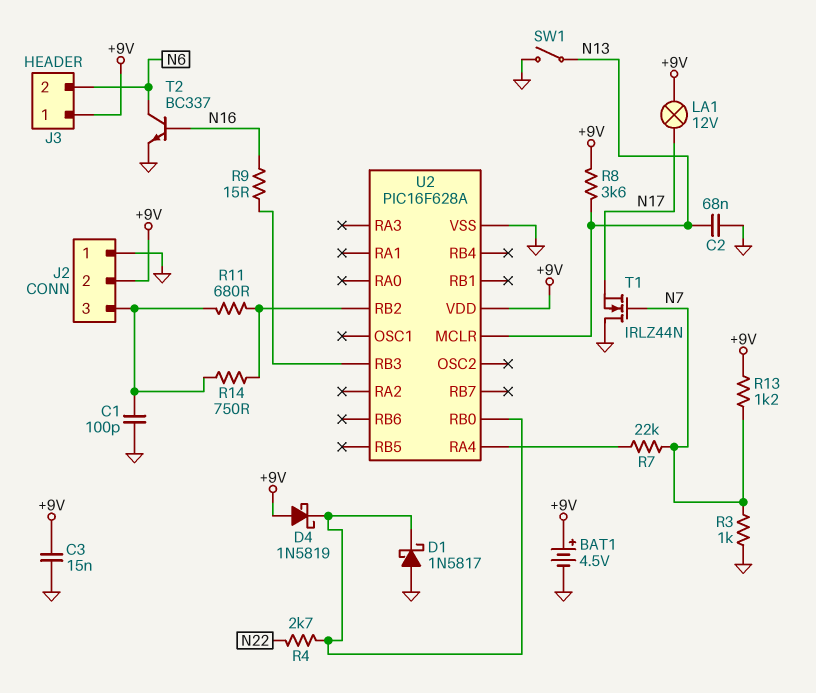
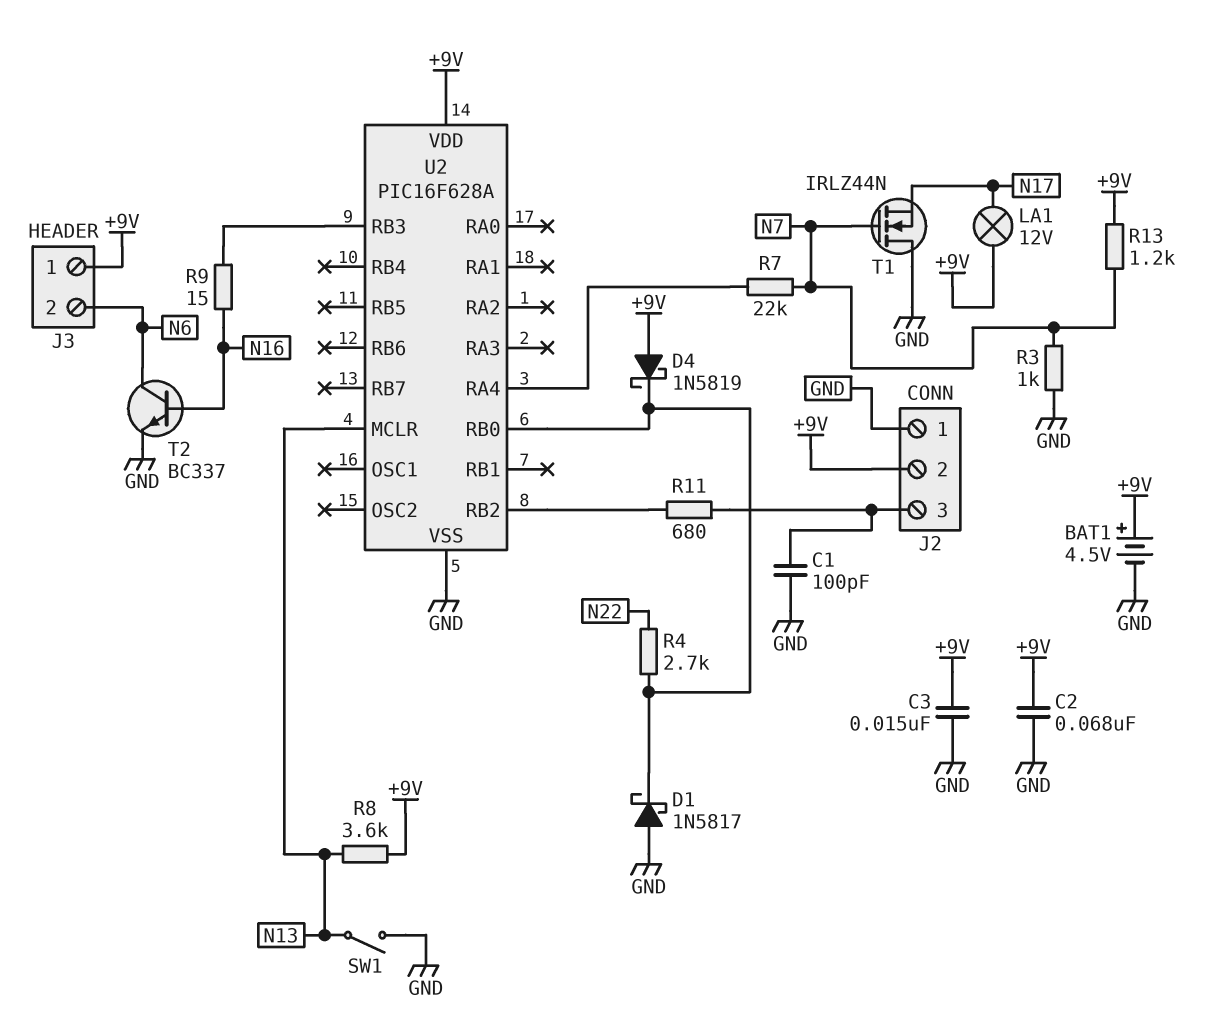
C2: 68nF (GND, N13) -> 68nF (+9V, GND)
R14: 750 (J2/3, U2/RB2) -> none

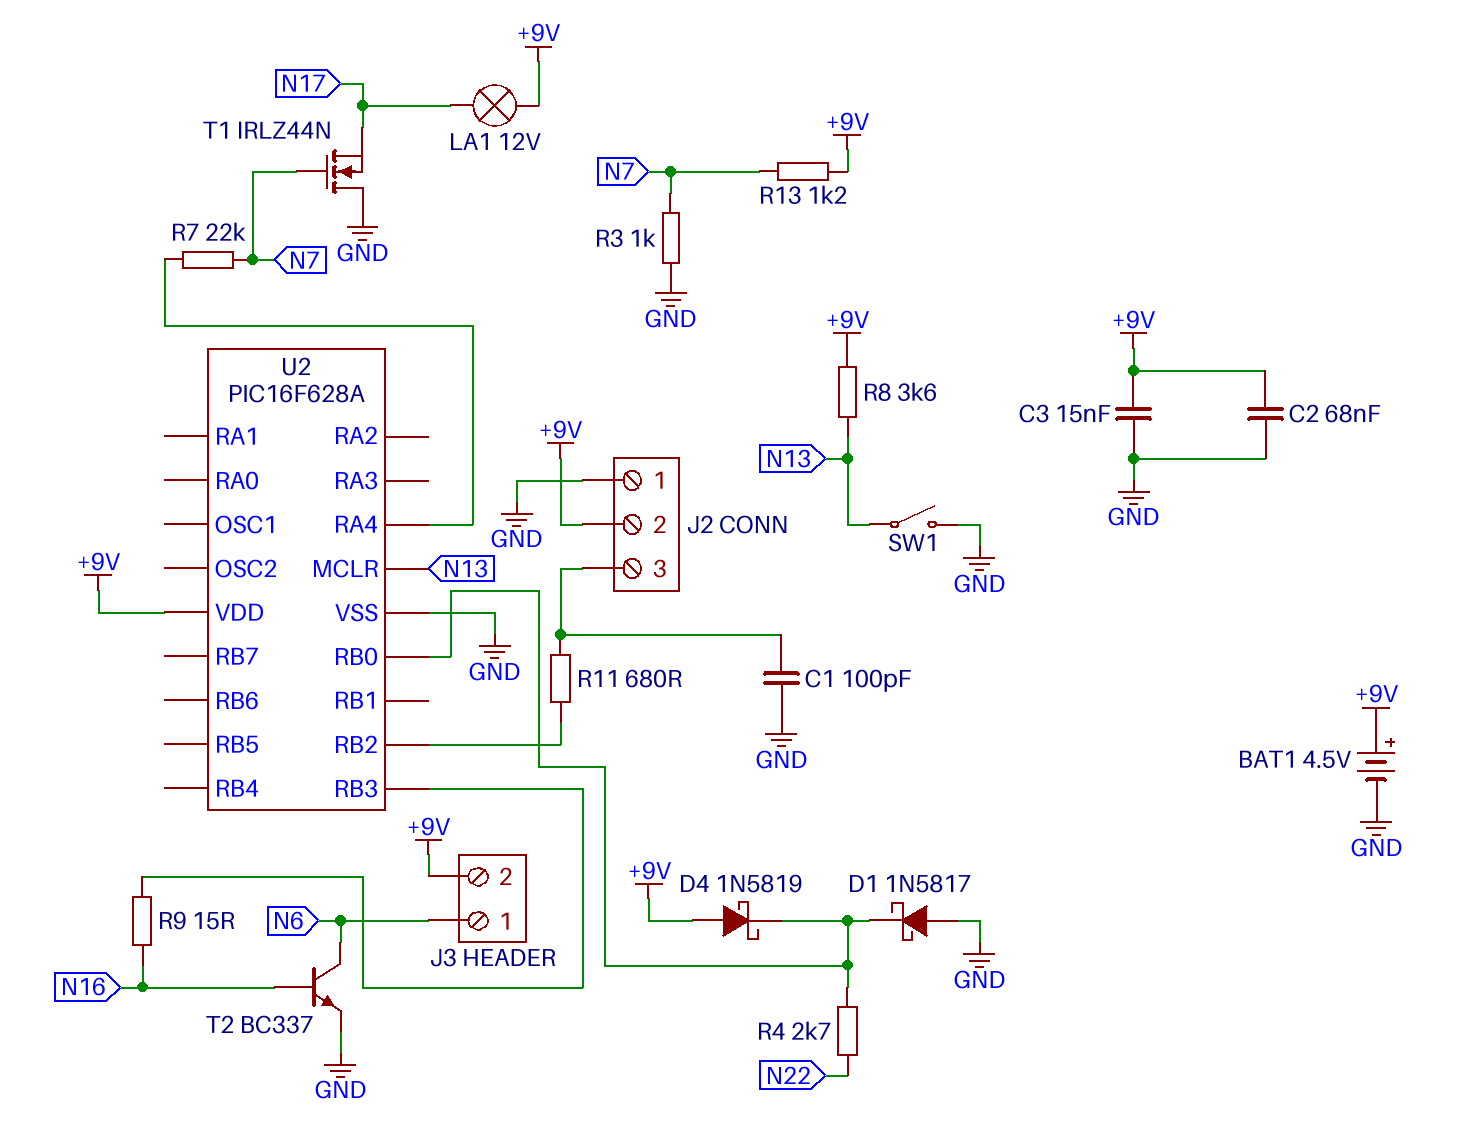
J3 pin 1: +9V -> N6
J3 pin 2: N6 -> +9V

